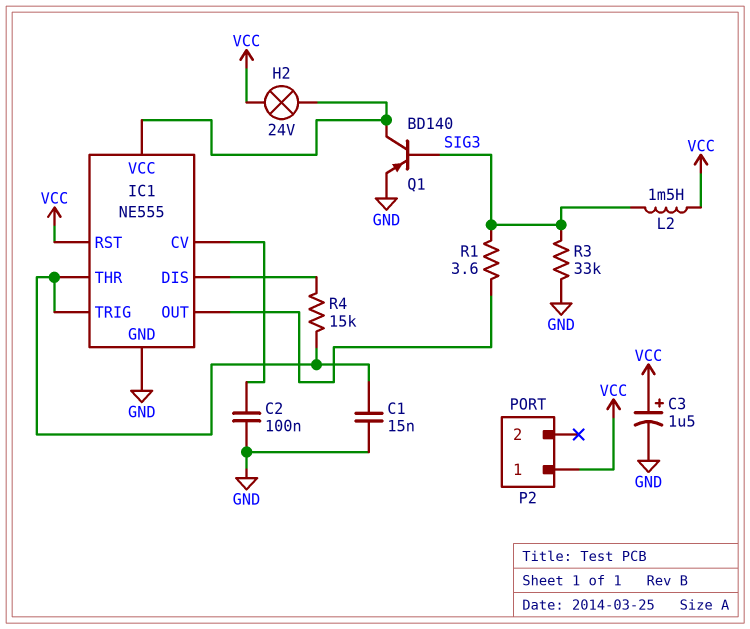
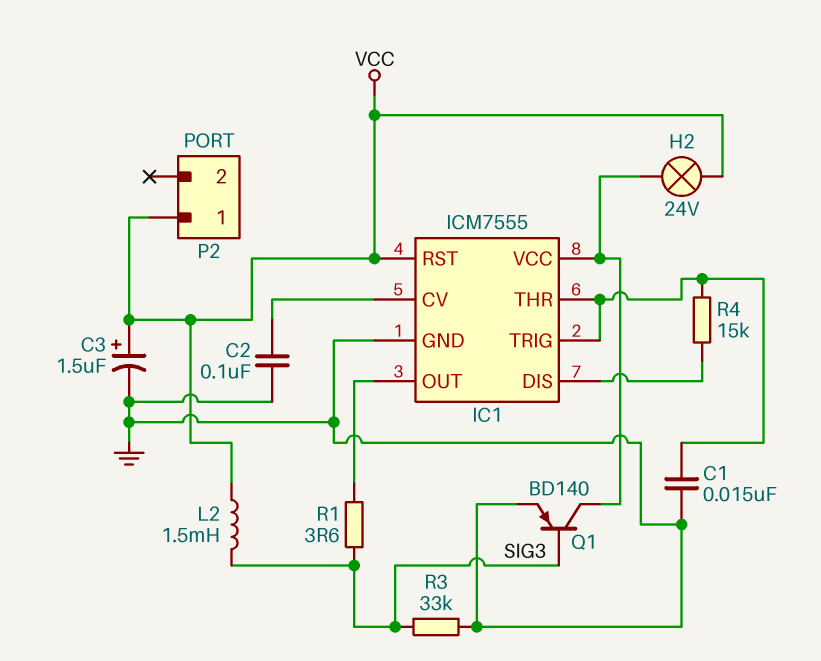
IC1: NE555 -> ICM7555

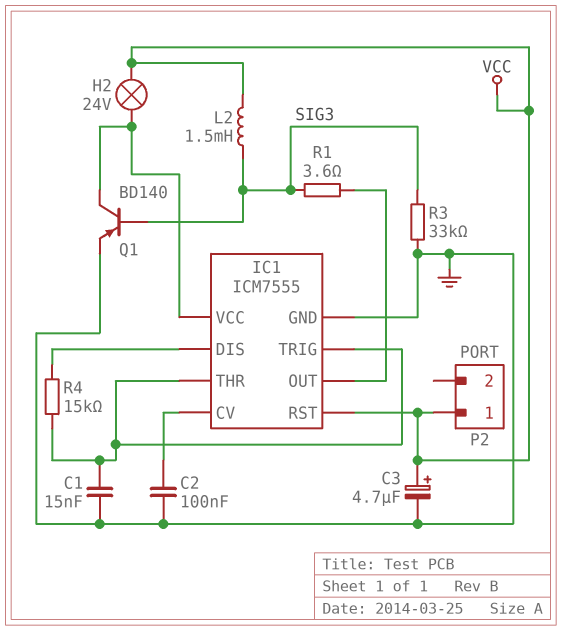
C3: 1.5uF (plus VCC, minus GND) -> 4.7uF (plus VCC, minus GND)

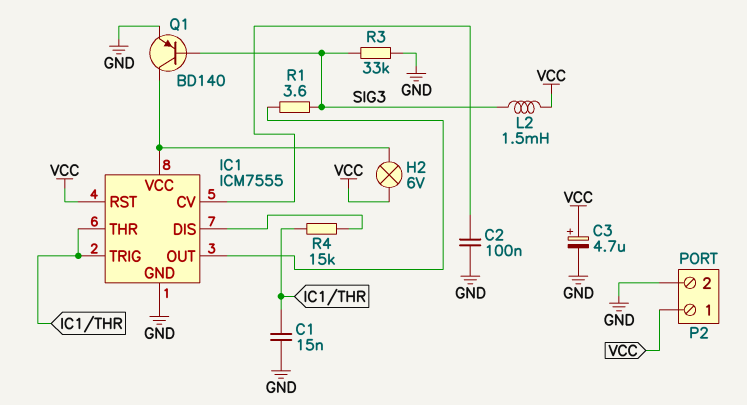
H2: lamp 24V (IC1/VCC, VCC) -> lamp 6V (IC1/VCC, VCC)
P2 pin 2: none -> GND

